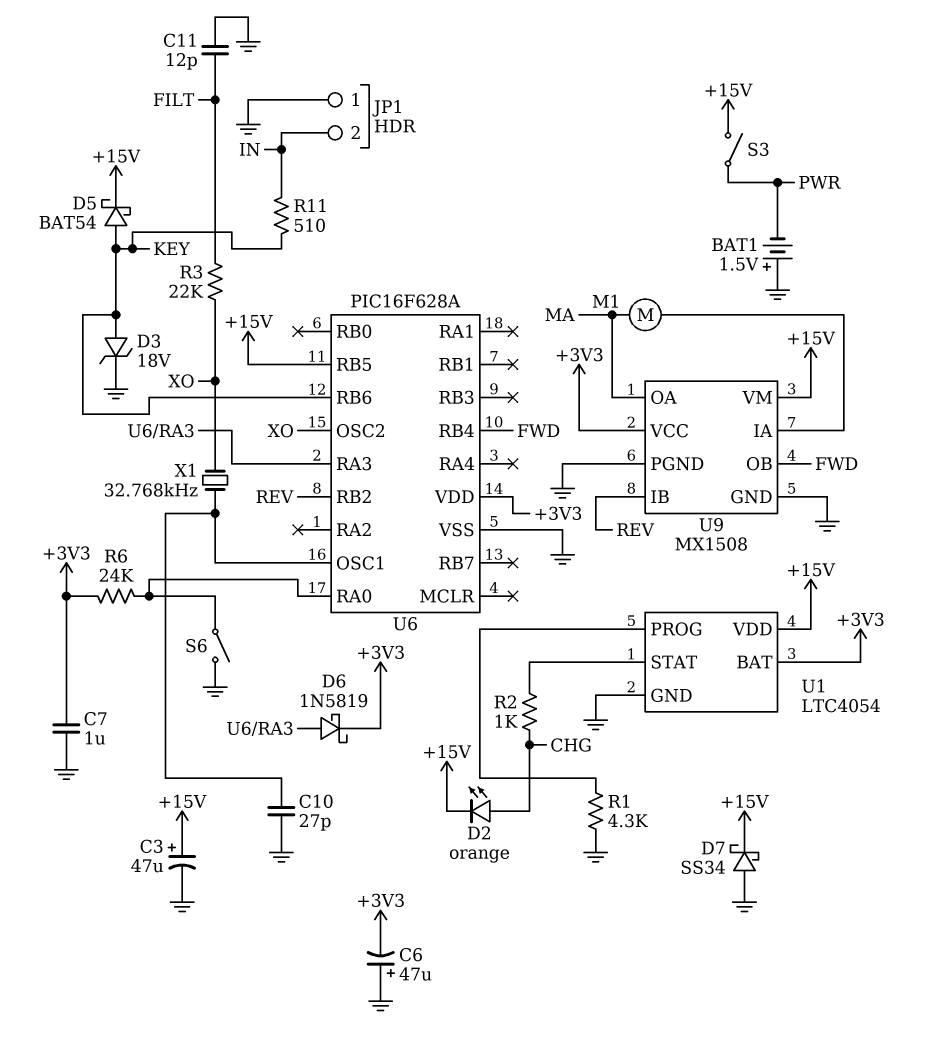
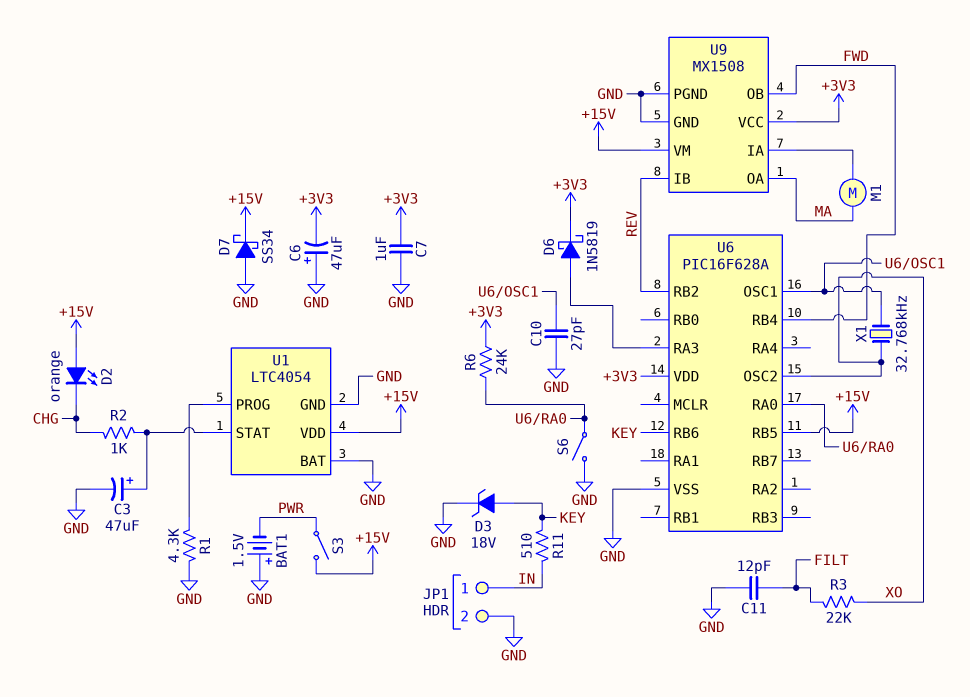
C3: 47uF (plus +15V, minus GND) -> 47uF (plus U1/STAT, minus GND)
D2: LED orange (A CHG, K +15V) -> LED orange (A +15V, K CHG)
D5: schottky BAT54 (A KEY, K +15V) -> none
JP1 pin 1: GND -> IN
JP1 pin 2: IN -> GND
U1 pin BAT: +3V3 -> GND

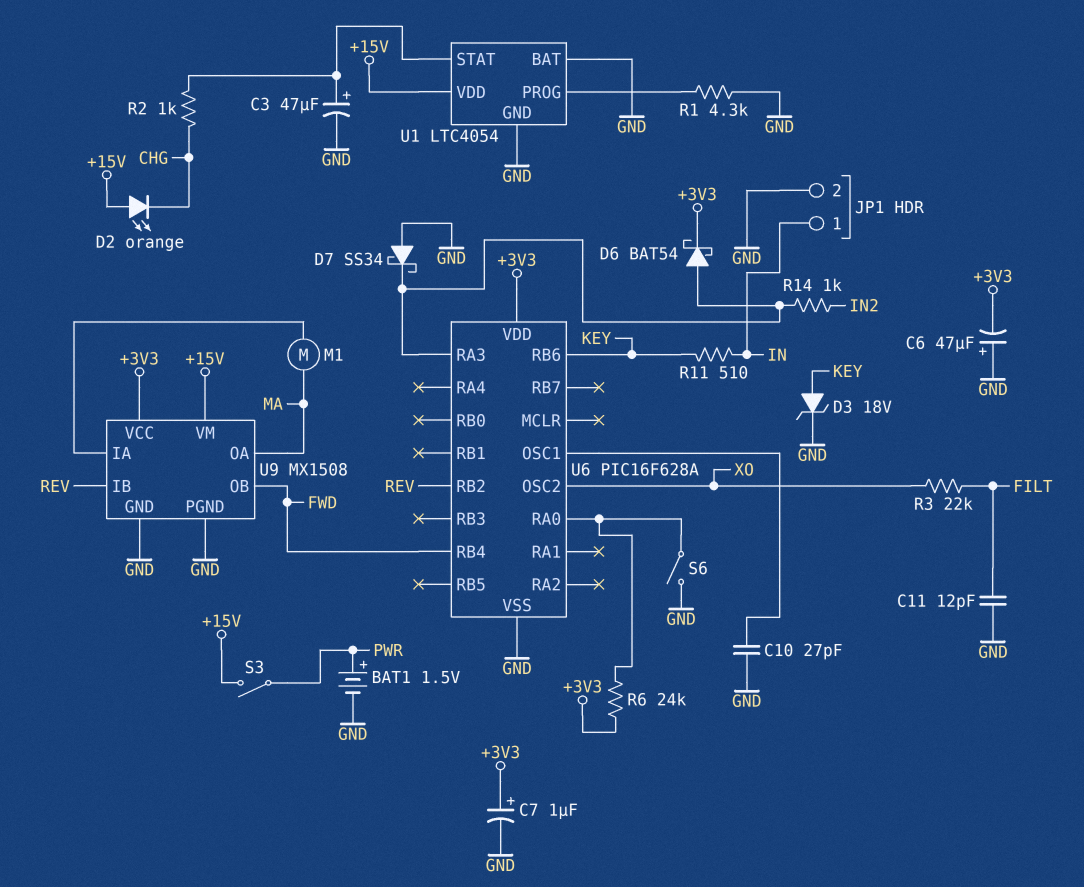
BAT1: 1.5V (plus GND, minus PWR) -> 1.5V (plus PWR, minus GND)
C7: 1uF (+3V3, GND) -> 1uF (plus +3V3, minus GND)
D6: schottky 1N5819 (A U6/RA3, K +3V3) -> schottky BAT54 (A U6/RA3, K +3V3)
D7: schottky SS34 (A GND, K +15V) -> schottky SS34 (A GND, K U6/RA3)
R14: none -> 1k (IN2, U6/RA3)
U6 pin RB5: +15V -> none
X1: 32.768kHz (U6/OSC1, XO) -> none

